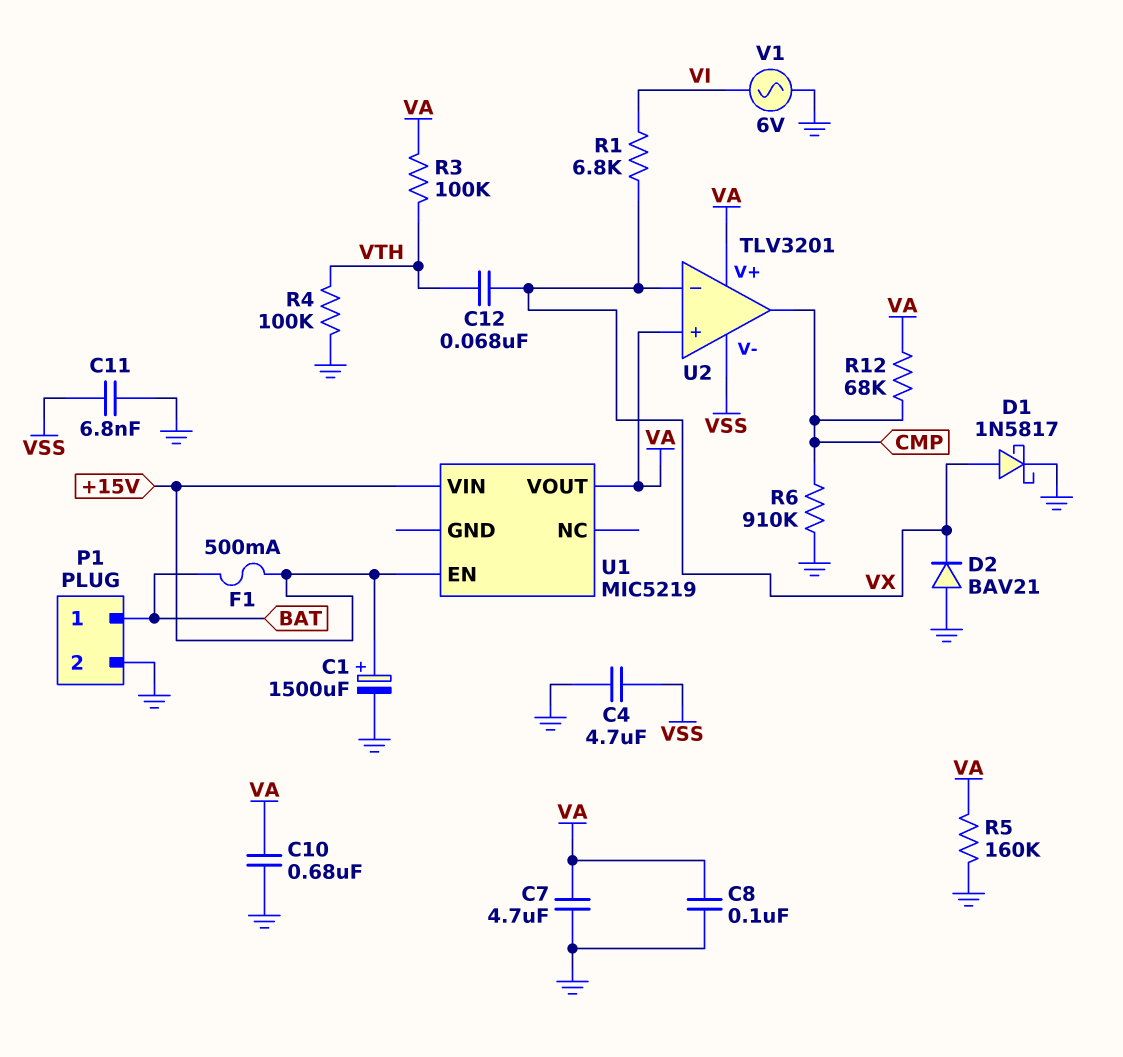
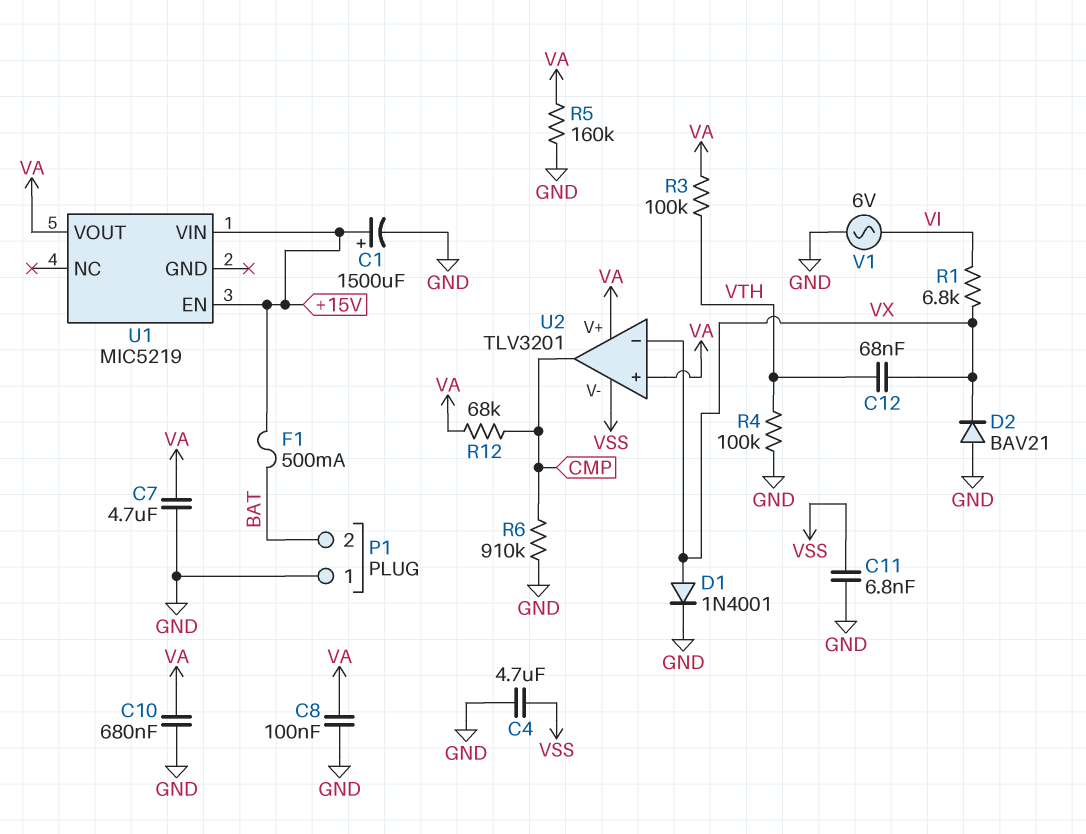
D1: schottky 1N5817 (A VX, K GND) -> diode 1N4001 (A VX, K GND)
P1 pin 1: BAT -> GND
P1 pin 2: GND -> BAT

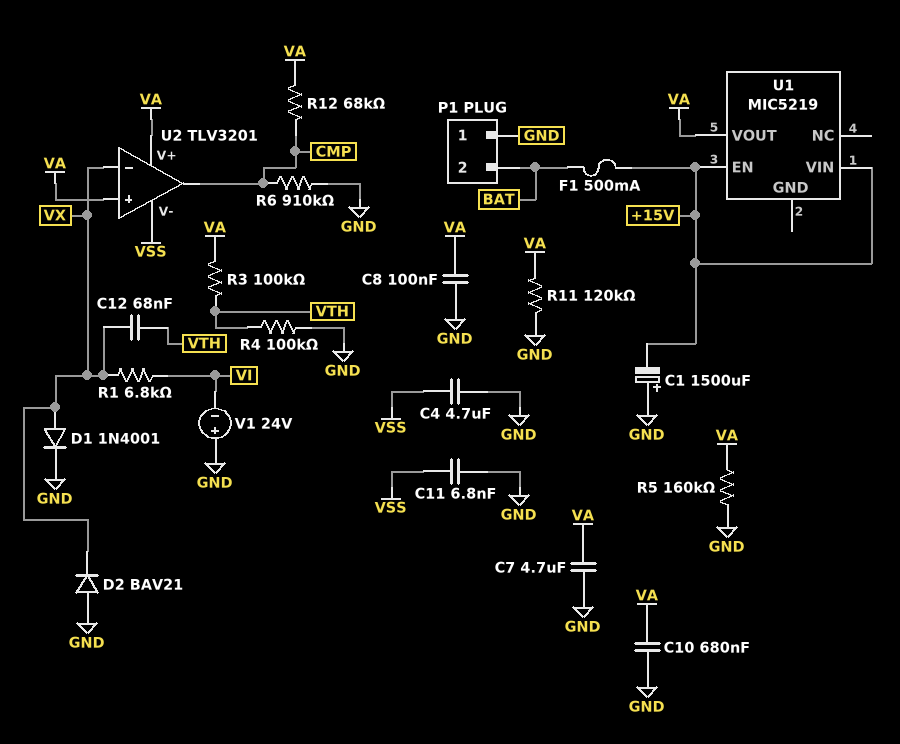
C1: 1500uF (plus +15V, minus GND) -> 1500uF (plus GND, minus +15V)
R11: none -> 120k (GND, VA)
V1: AC 6V (GND, VI) -> 24V (plus GND, minus VI)

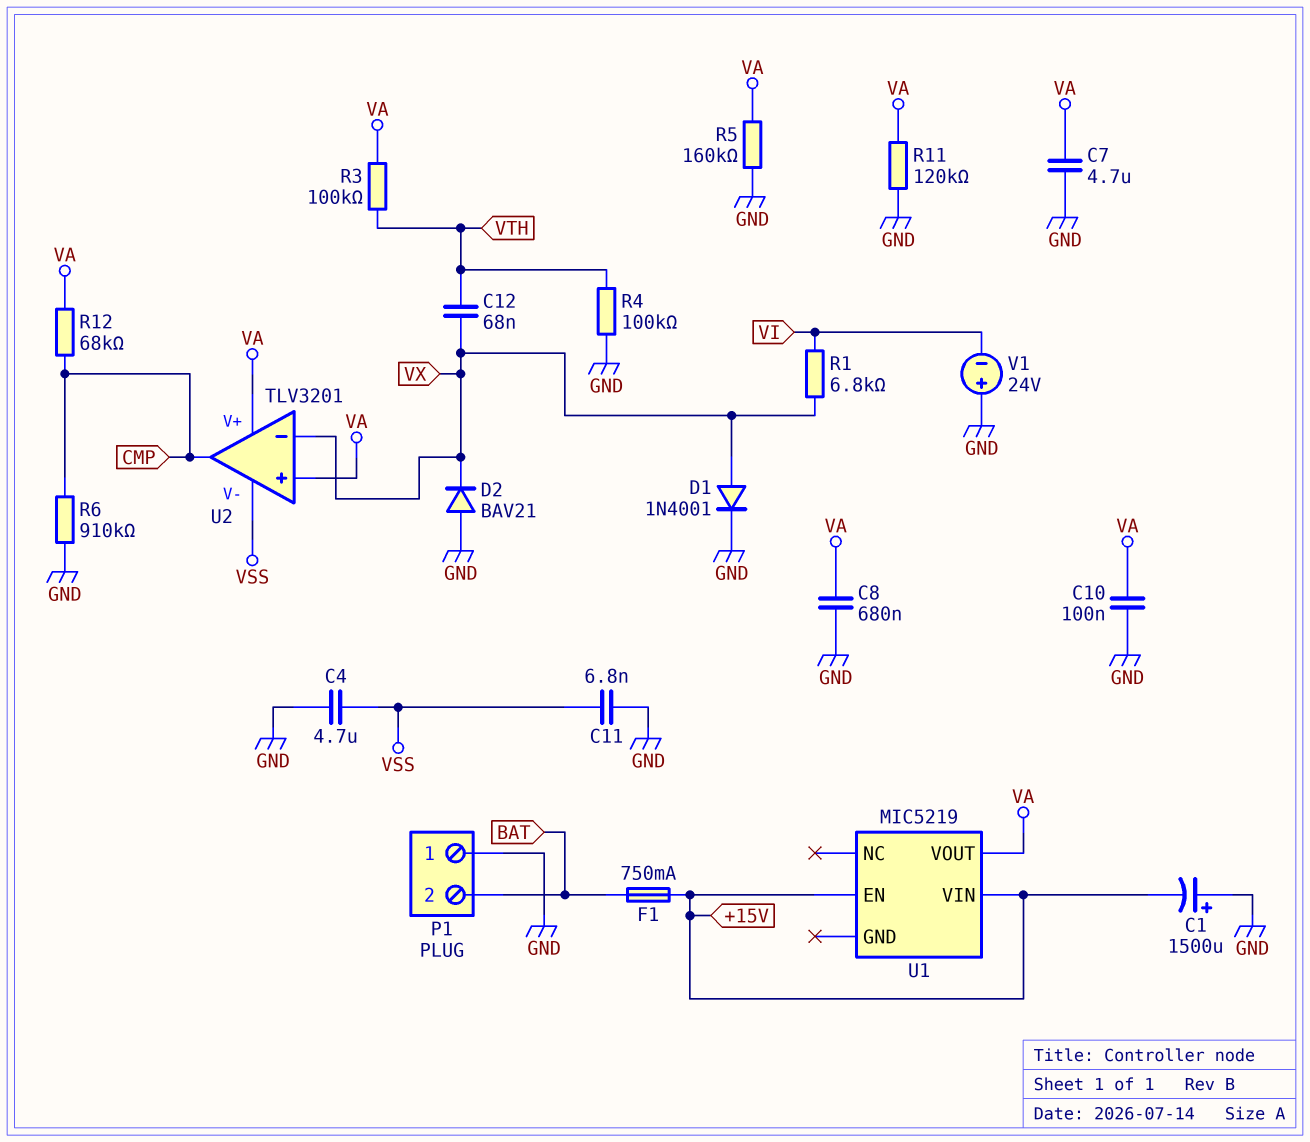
C8: 100nF (GND, VA) -> 680nF (GND, VA)
C10: 680nF (GND, VA) -> 100nF (GND, VA)
F1: 500mA (+15V, BAT) -> 750mA (+15V, BAT)

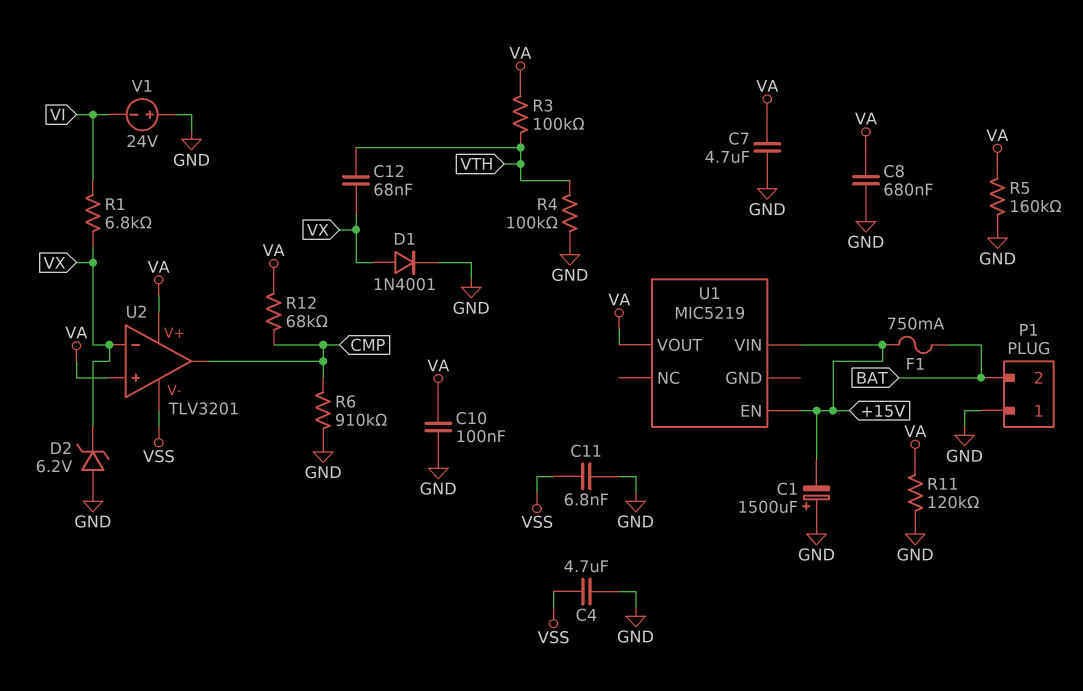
D2: diode BAV21 (A GND, K VX) -> zener 6.2V (A GND, K VX)

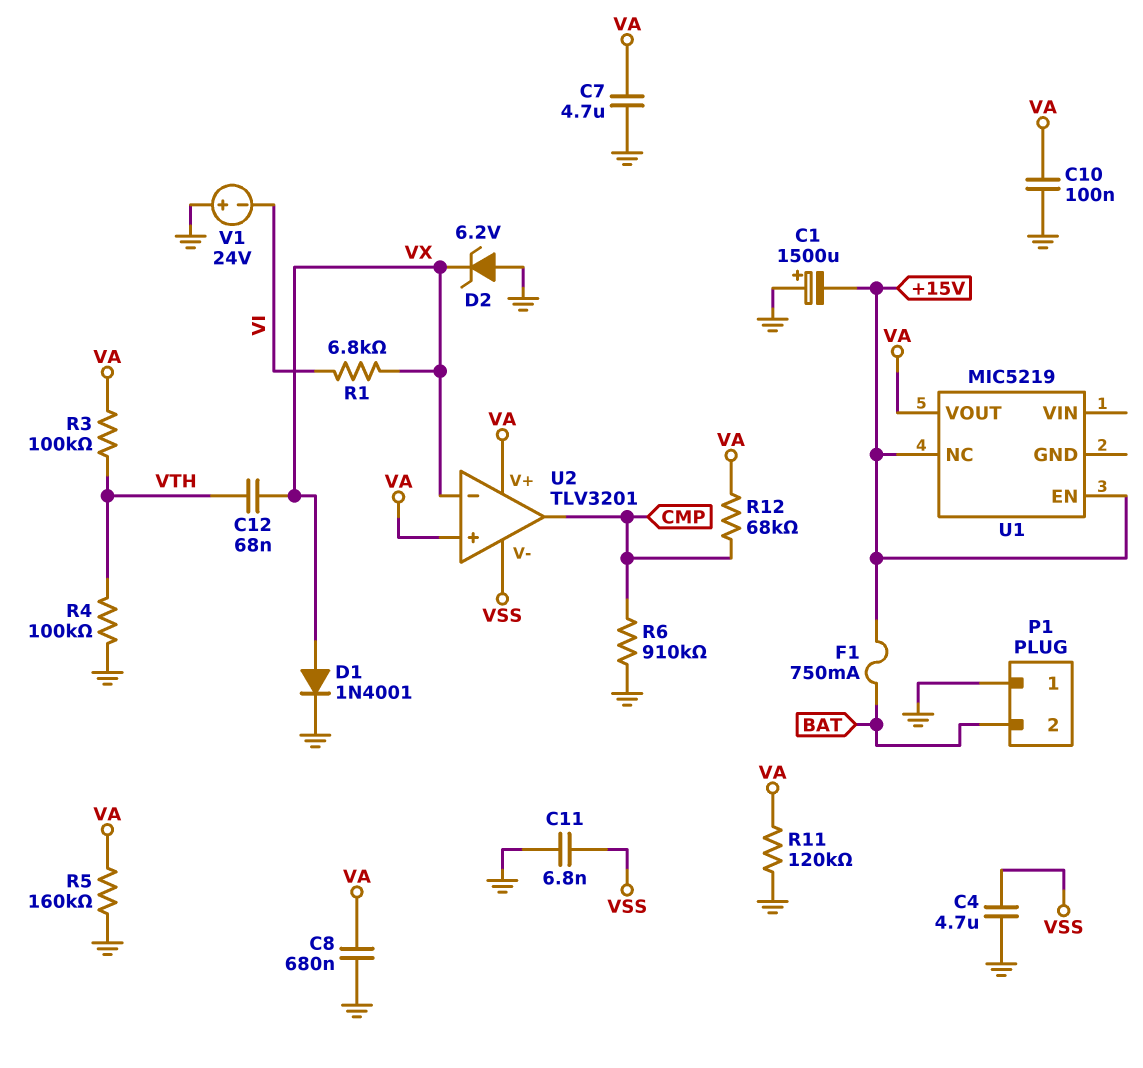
U1 pin NC: none -> +15V
U1 pin VIN: +15V -> none

